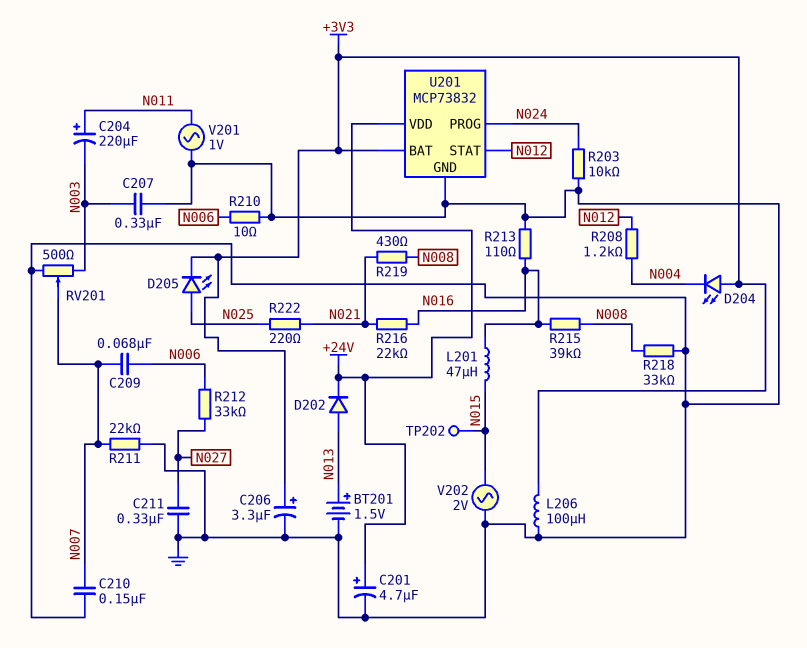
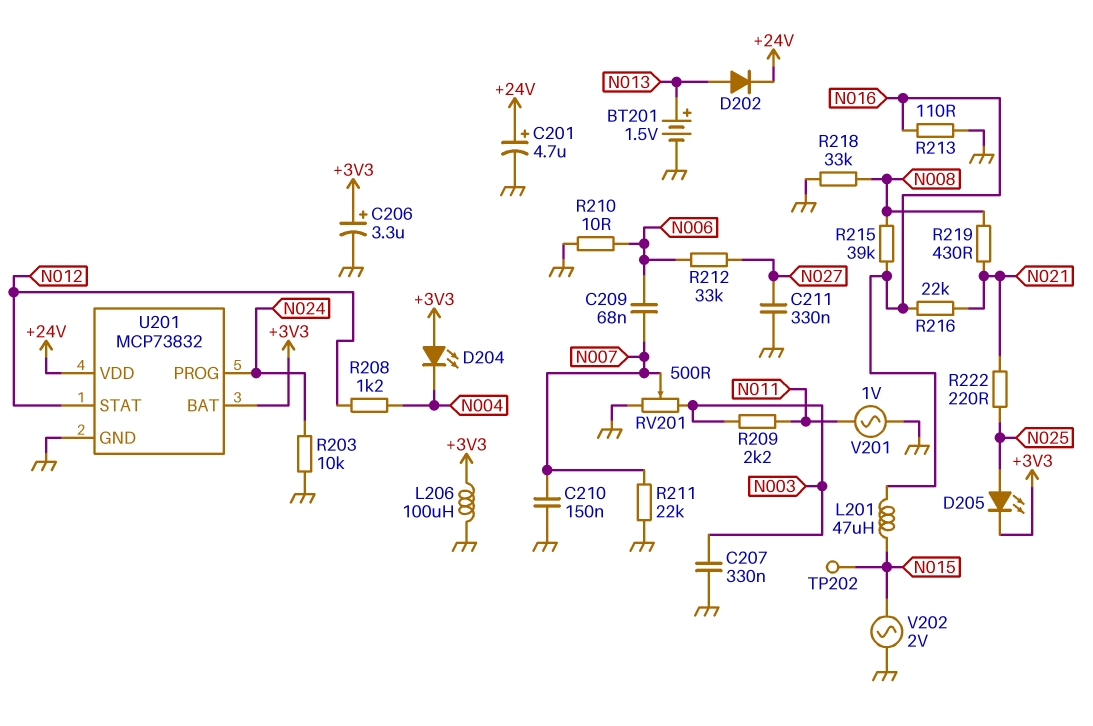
C204: 220uF (plus N011, minus N003) -> none
R209: none -> 2.2k (N003, N011)

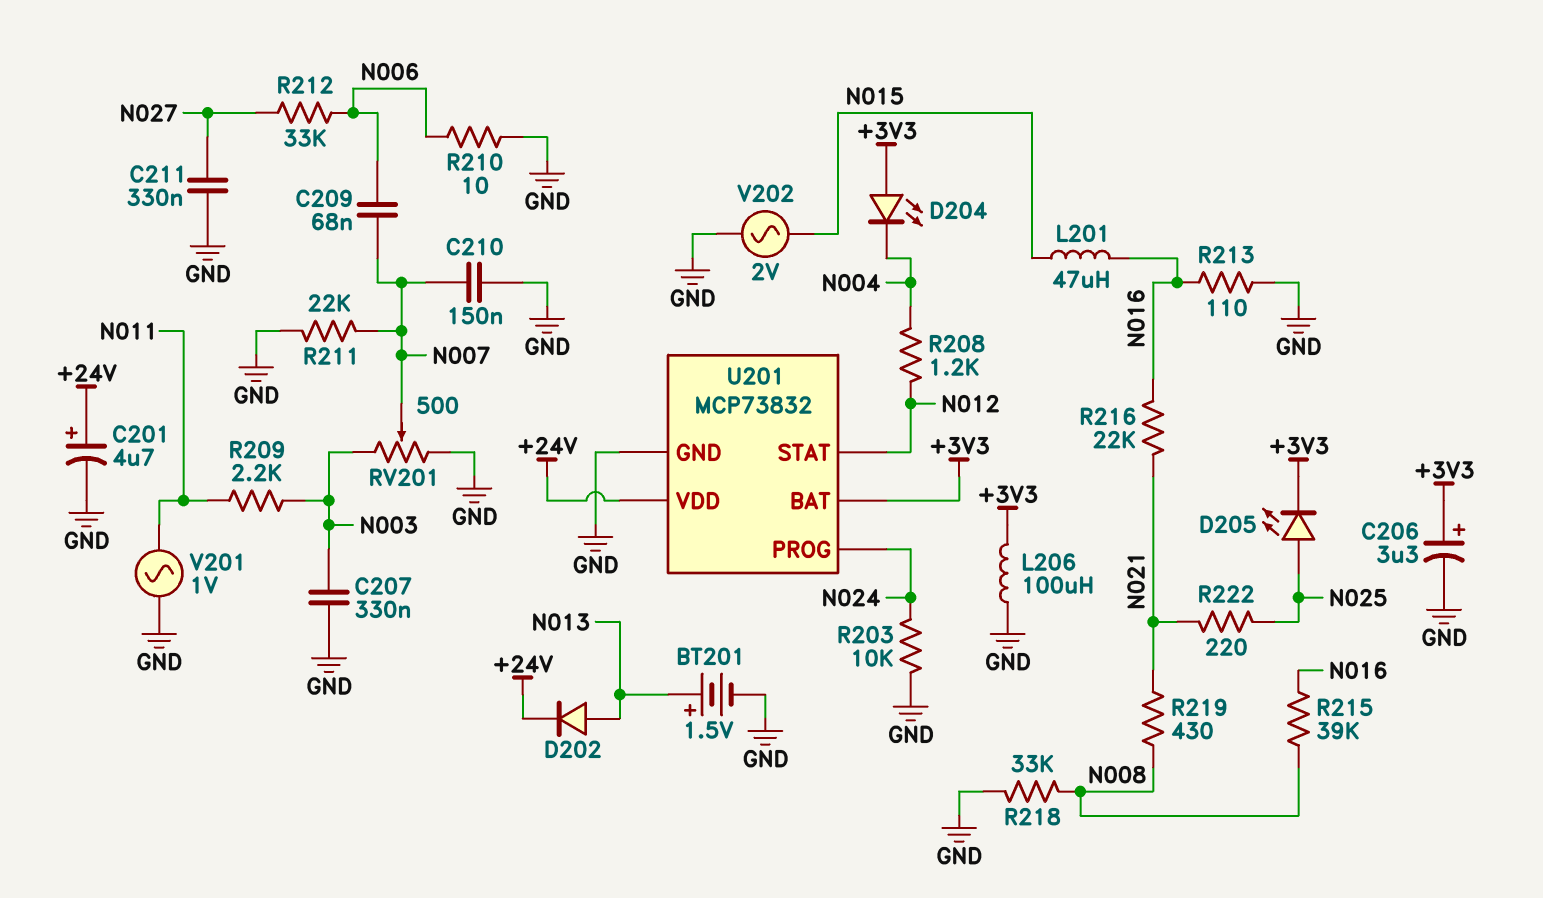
TP202: test point (N015) -> none

